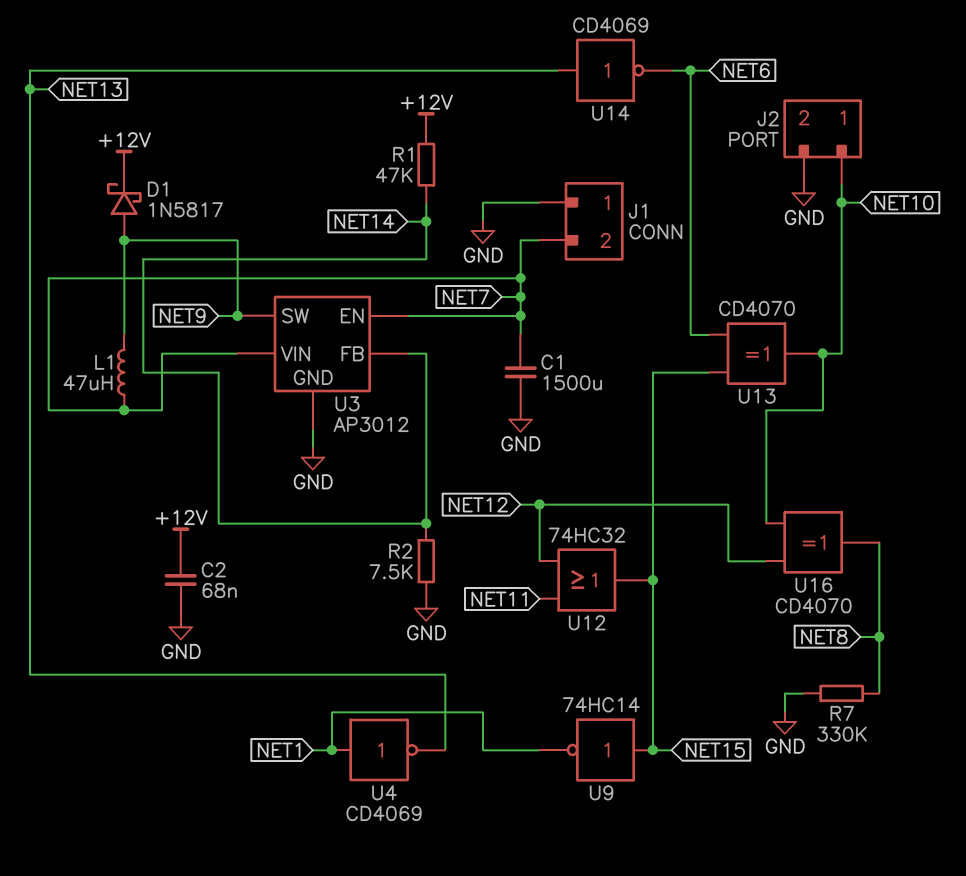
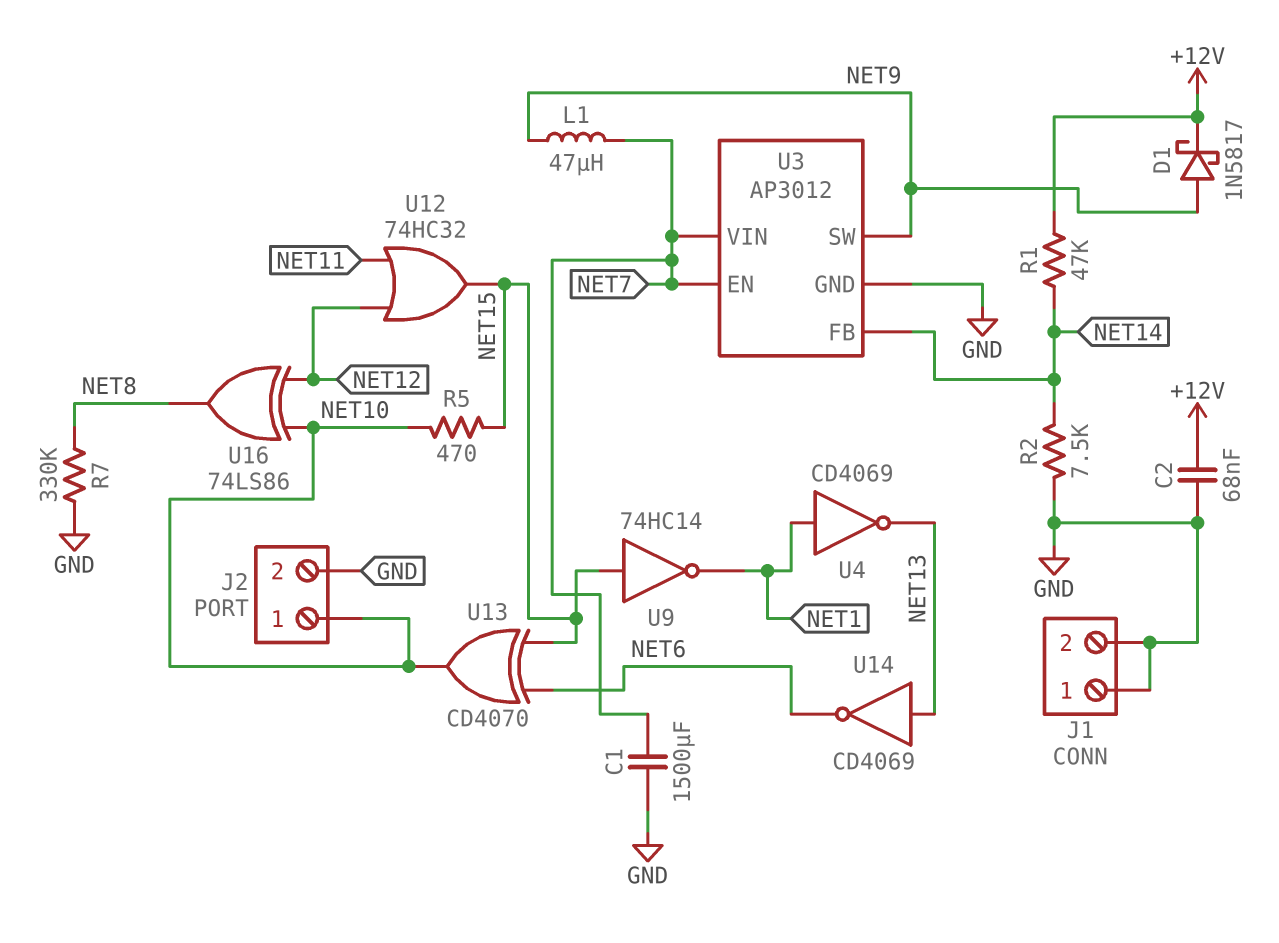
J1 pin 2: NET7 -> GND
R5: none -> 470 (NET10, NET15)
U16: XOR CD4070 (in NET10, in NET12, out NET8) -> XOR 74LS86 (in NET10, in NET12, out NET8)

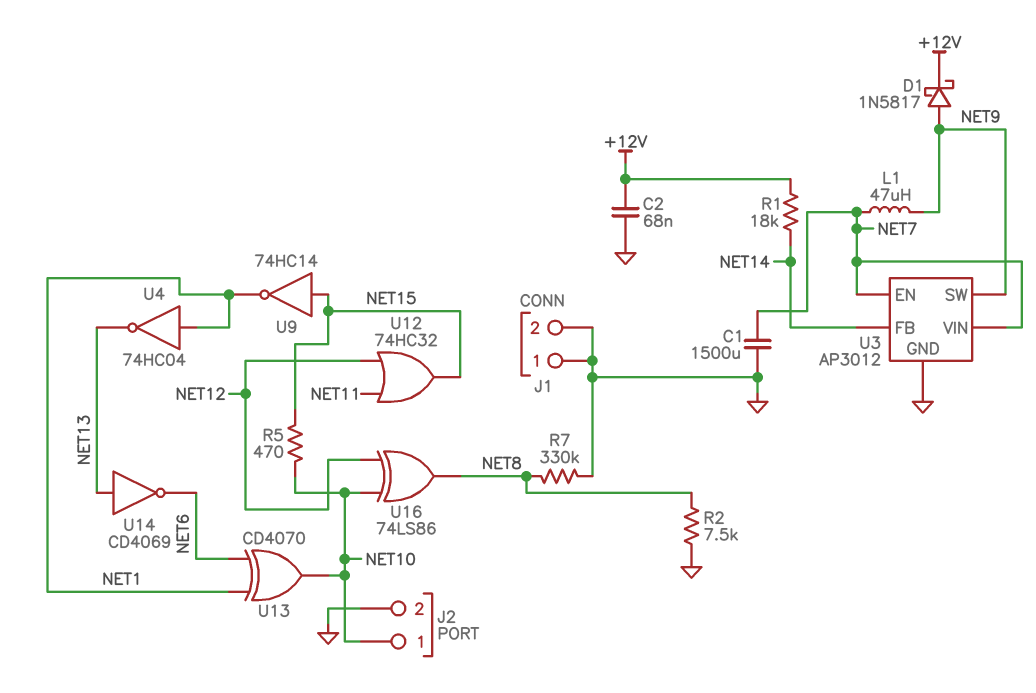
R1: 47k (+12V, NET14) -> 18k (+12V, NET14)
R2: 7.5k (GND, NET14) -> 7.5k (GND, NET8)
U4: NOT CD4069 (in NET1, out NET13) -> NOT 74HC04 (in NET1, out NET13)
U13: XOR CD4070 (in NET6, in NET15, out NET10) -> XOR CD4070 (in NET1, in NET6, out NET10)

